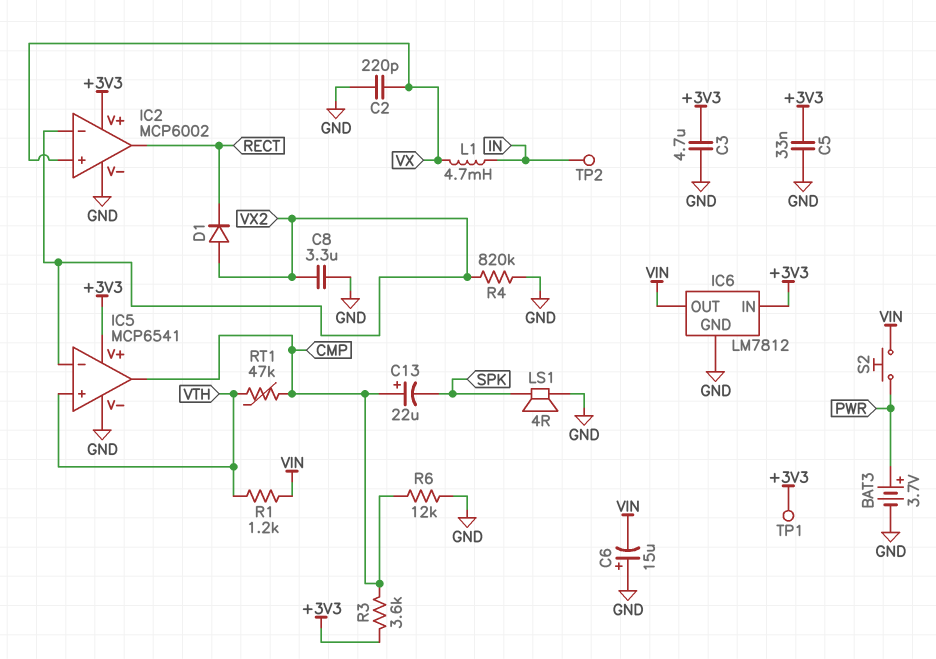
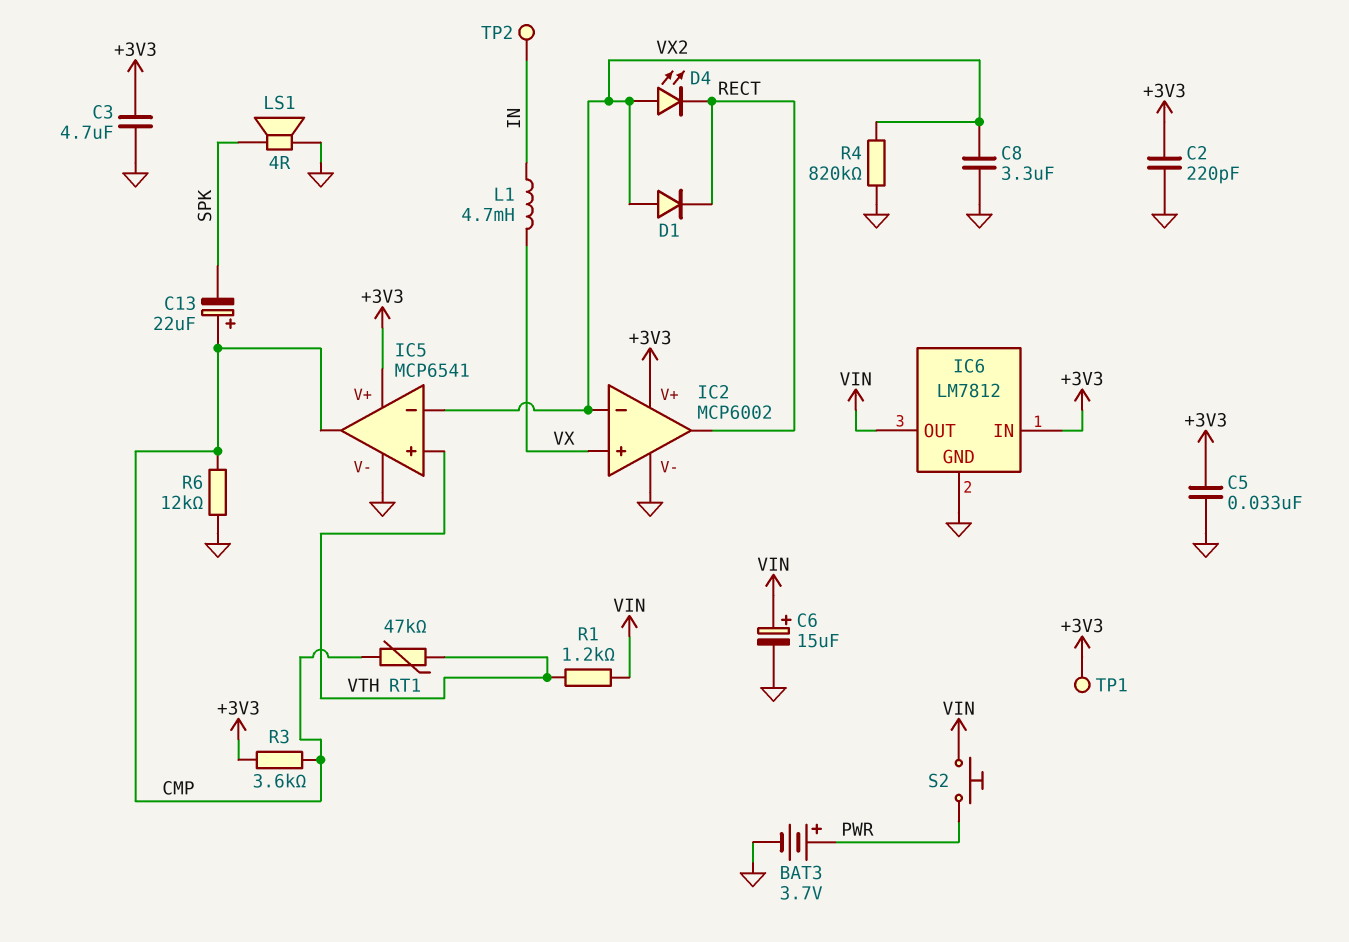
C2: 220pF (GND, VX) -> 220pF (+3V3, GND)
C6: 15uF (plus GND, minus VIN) -> 15uF (plus VIN, minus GND)
D4: none -> LED (A VX2, K RECT)

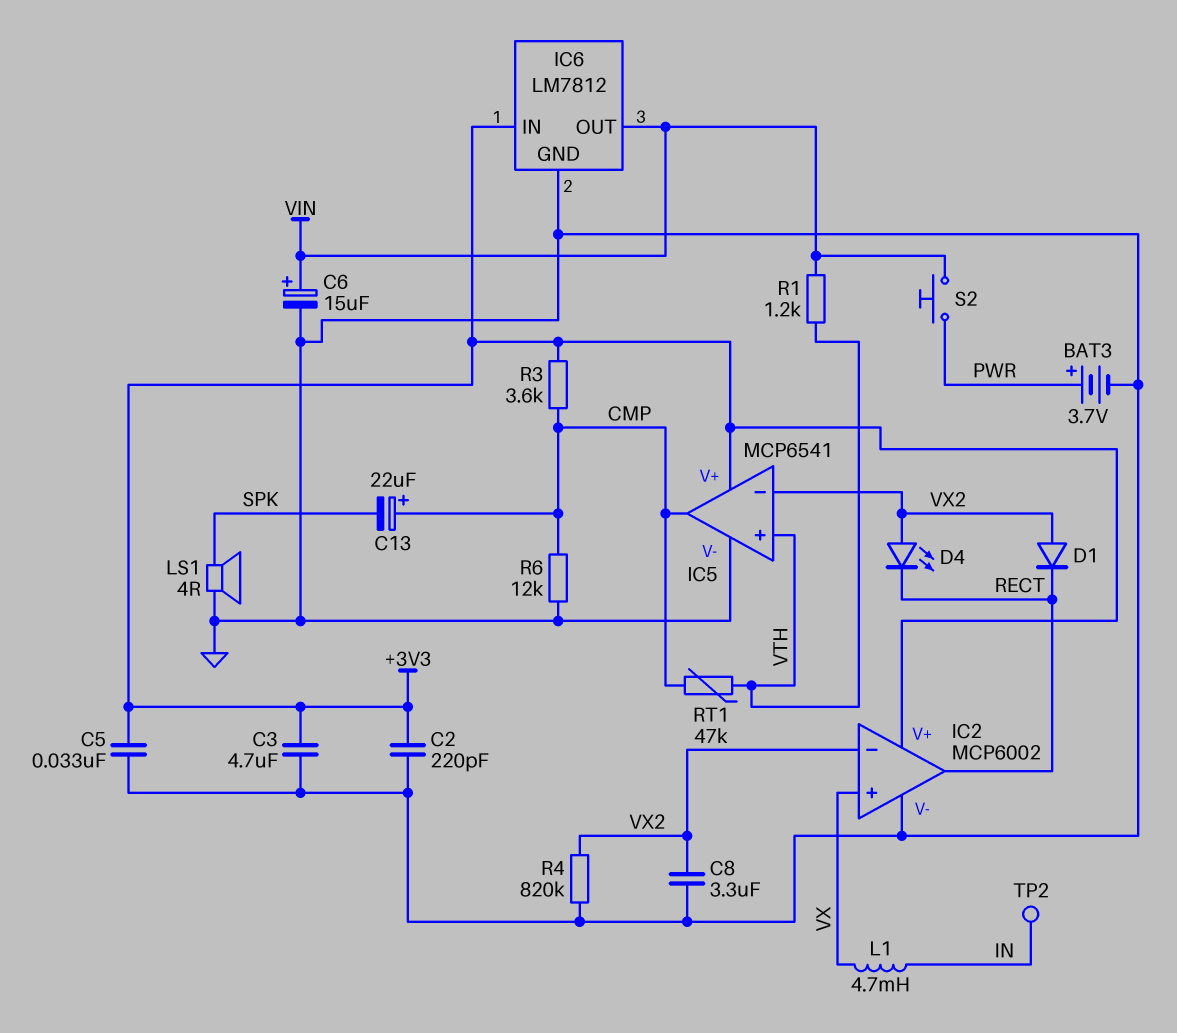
TP1: test point (+3V3) -> none

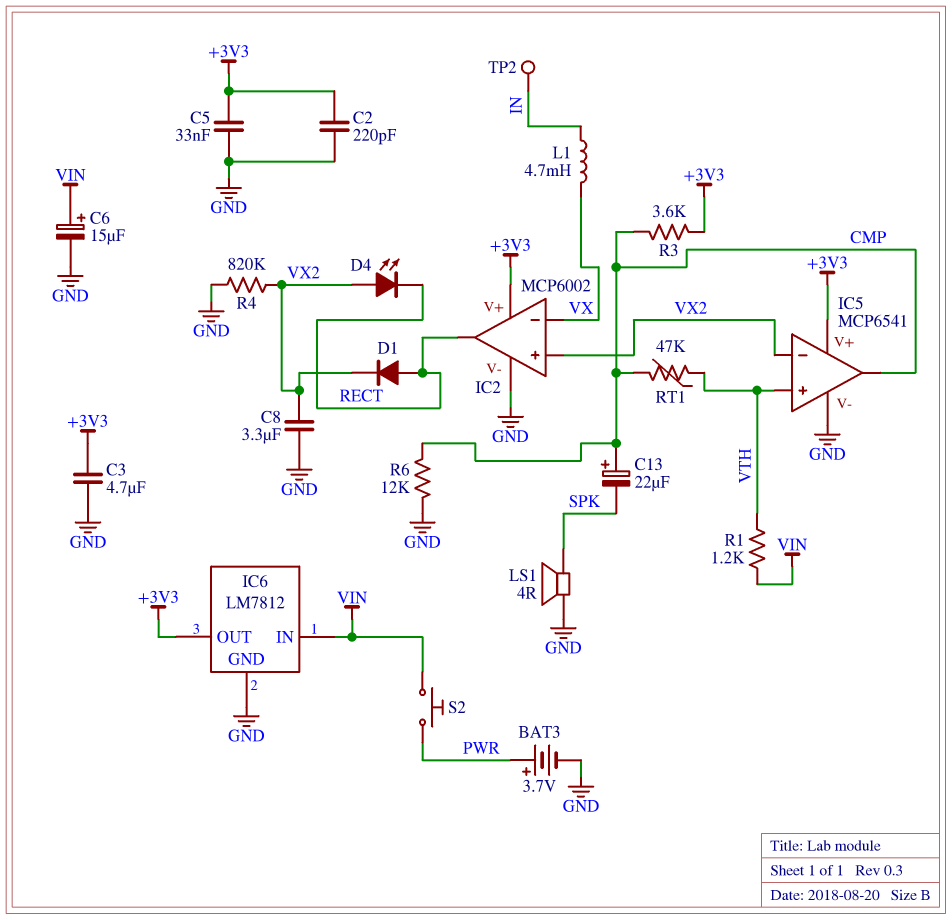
D1: diode (A VX2, K RECT) -> diode (A RECT, K VX2)
IC2 pin in+: VX -> VX2
IC2 pin in-: VX2 -> VX
IC6 pin IN: +3V3 -> VIN
IC6 pin OUT: VIN -> +3V3

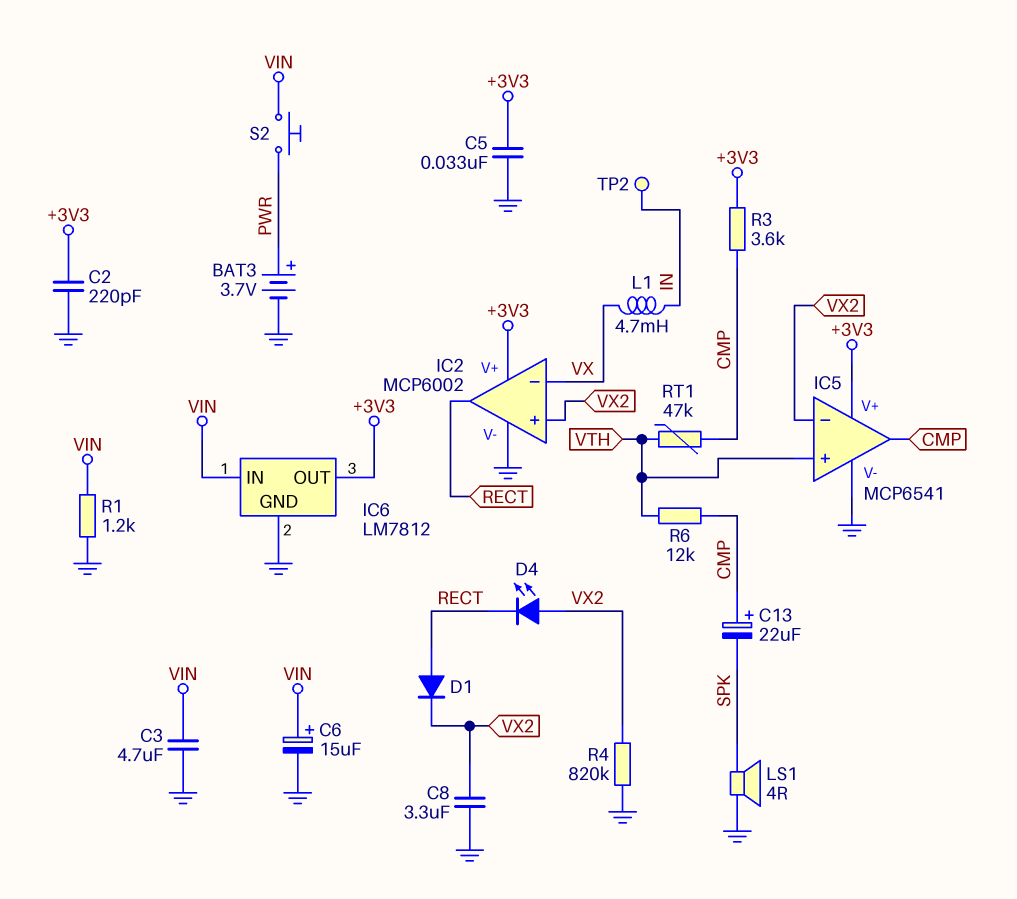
C3: 4.7uF (+3V3, GND) -> 4.7uF (GND, VIN)
R1: 1.2k (VIN, VTH) -> 1.2k (GND, VIN)
R6: 12k (CMP, GND) -> 12k (CMP, VTH)

